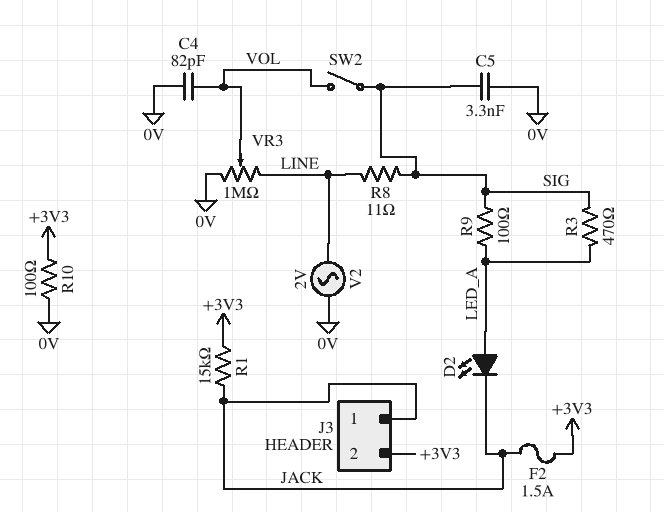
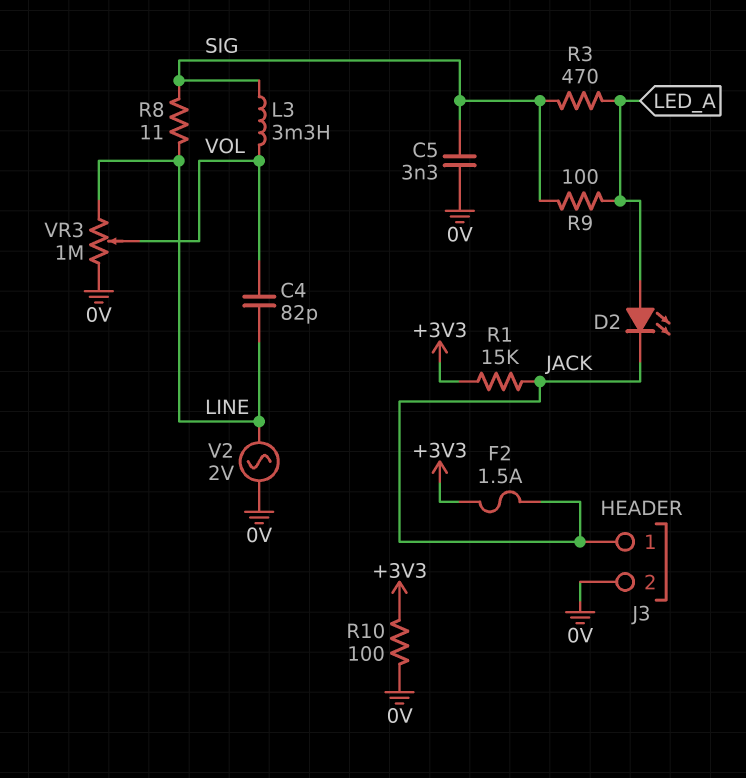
C4: 82pF (0V, VOL) -> 82pF (LINE, VOL)
J3 pin 2: +3V3 -> 0V
L3: none -> 3.3mH (SIG, VOL)
SW2: switch (SIG, VOL) -> none

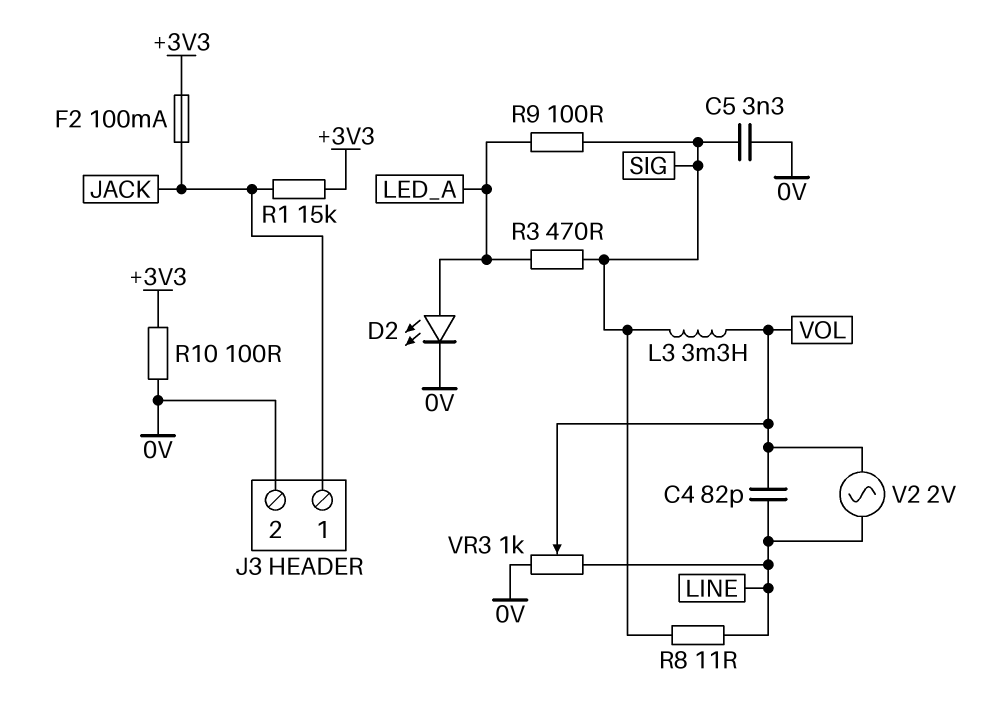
D2: LED (A LED_A, K JACK) -> LED (A LED_A, K 0V)
F2: 1.5A (+3V3, JACK) -> 100mA (+3V3, JACK)
V2: AC 2V (0V, LINE) -> AC 2V (LINE, VOL)
VR3: 1M (0V, LINE, wiper VOL) -> 1k (0V, LINE, wiper VOL)

